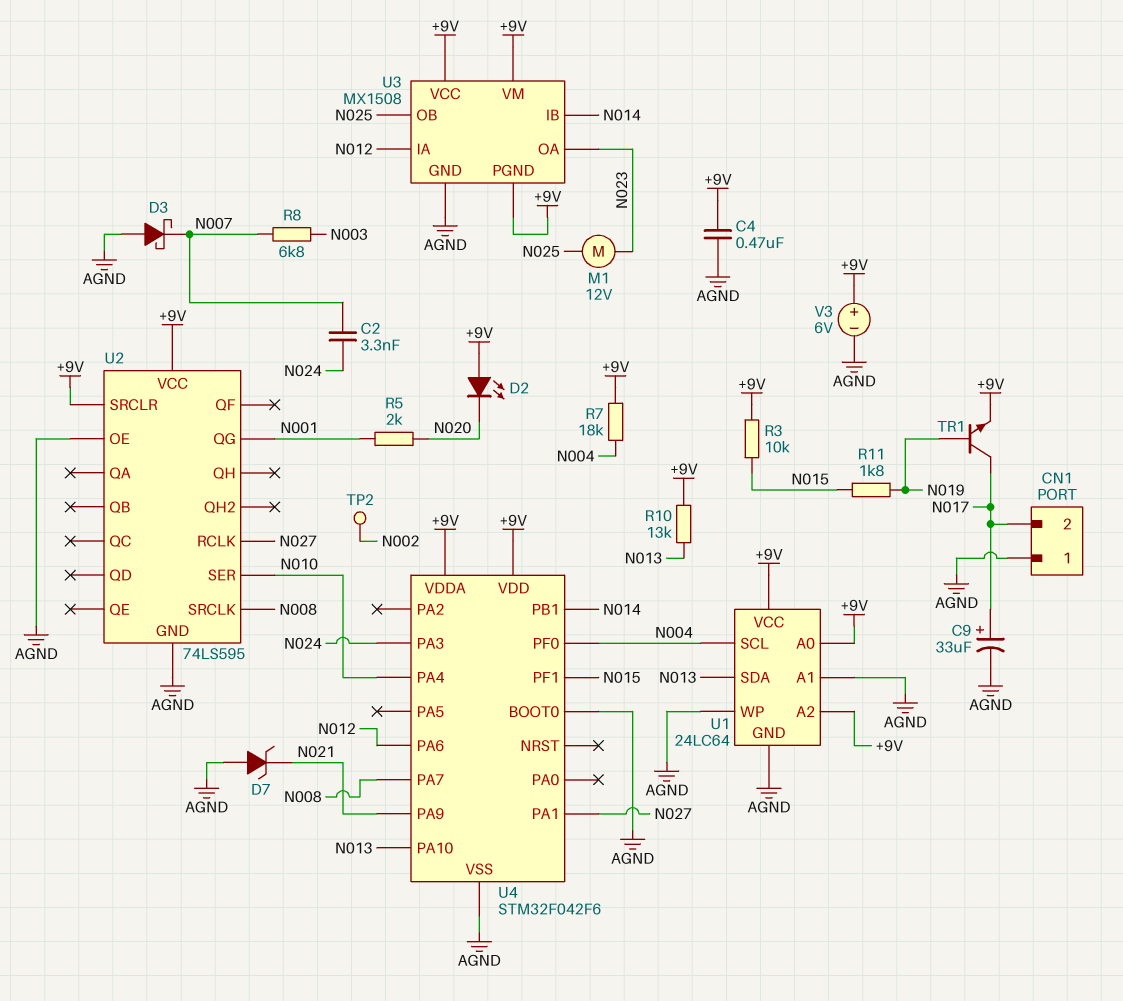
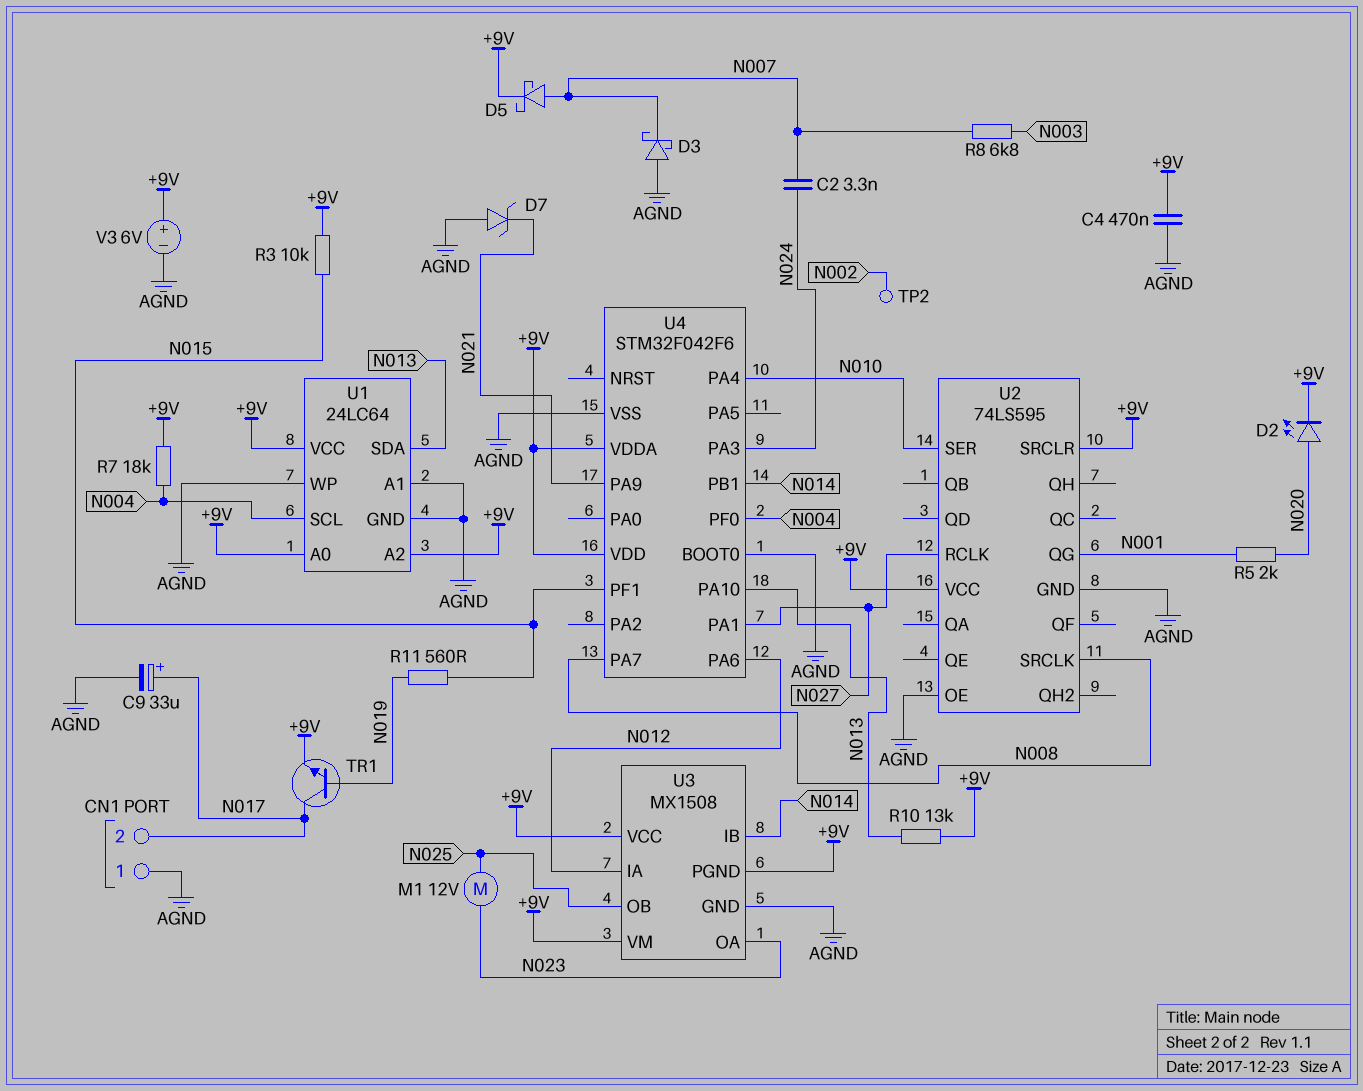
D2: LED (A +9V, K N020) -> LED (A N020, K +9V)
D5: none -> schottky (A N007, K +9V)
R11: 1.8k (N015, N019) -> 560 (N015, N019)

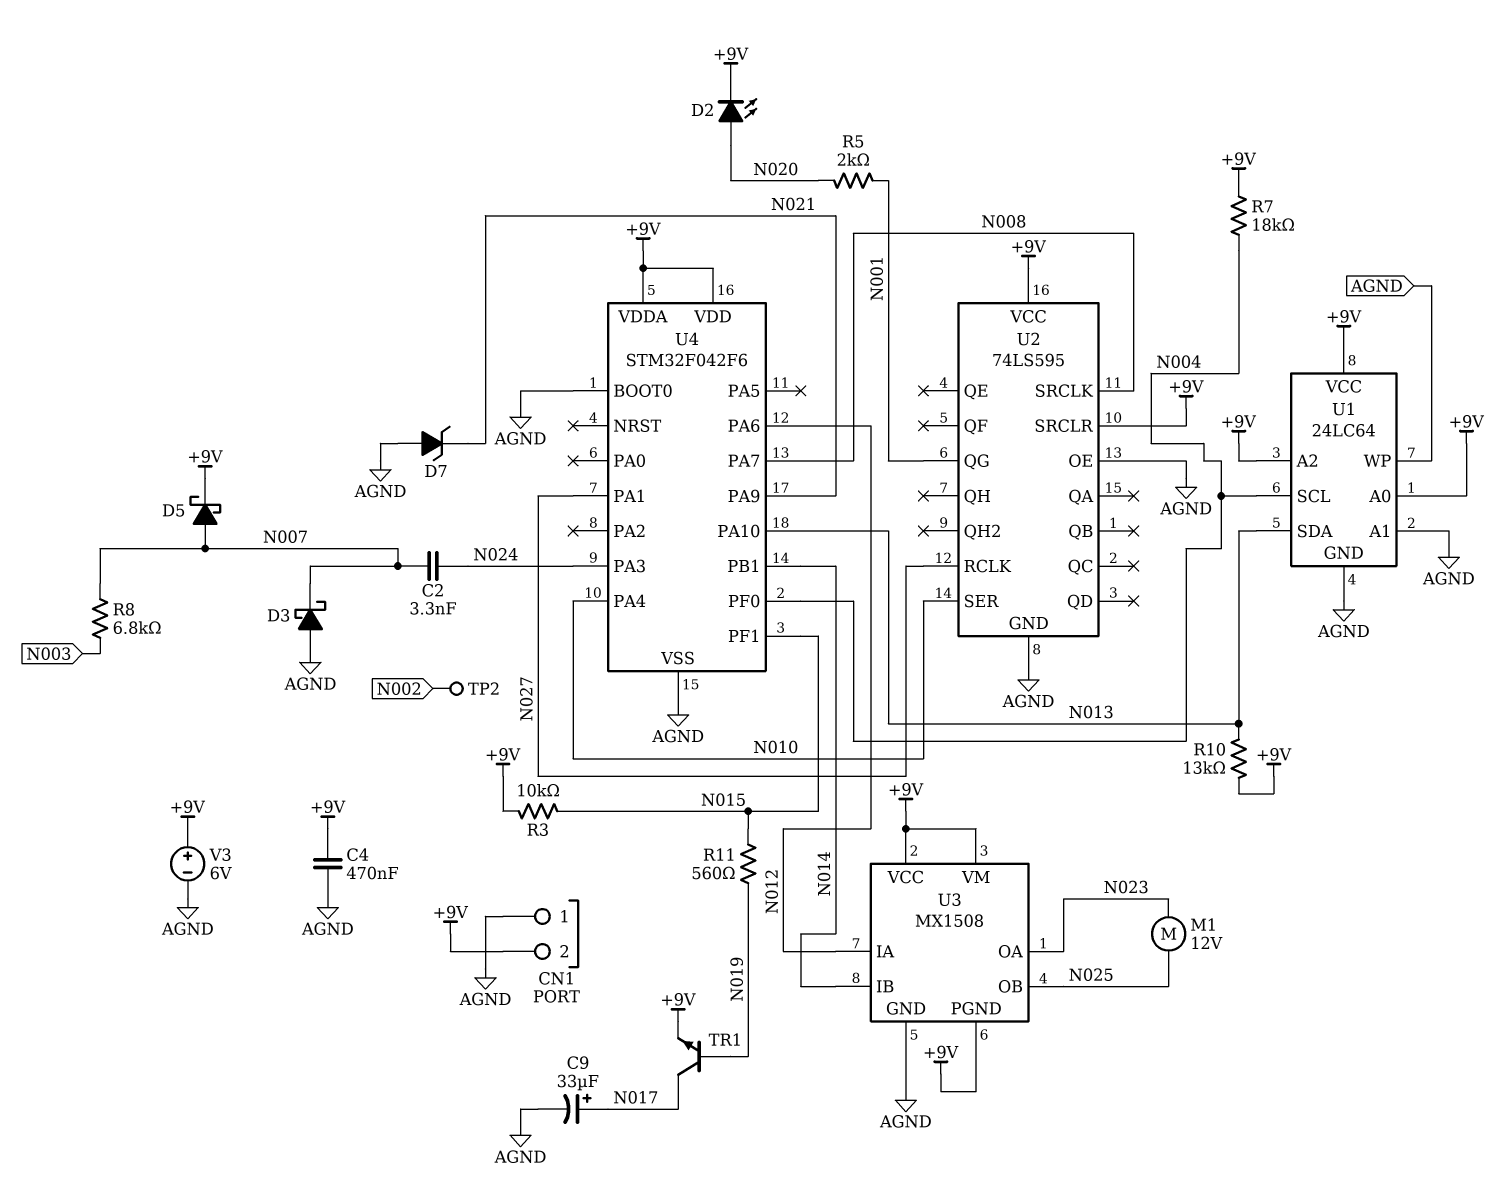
CN1 pin 2: N017 -> +9V

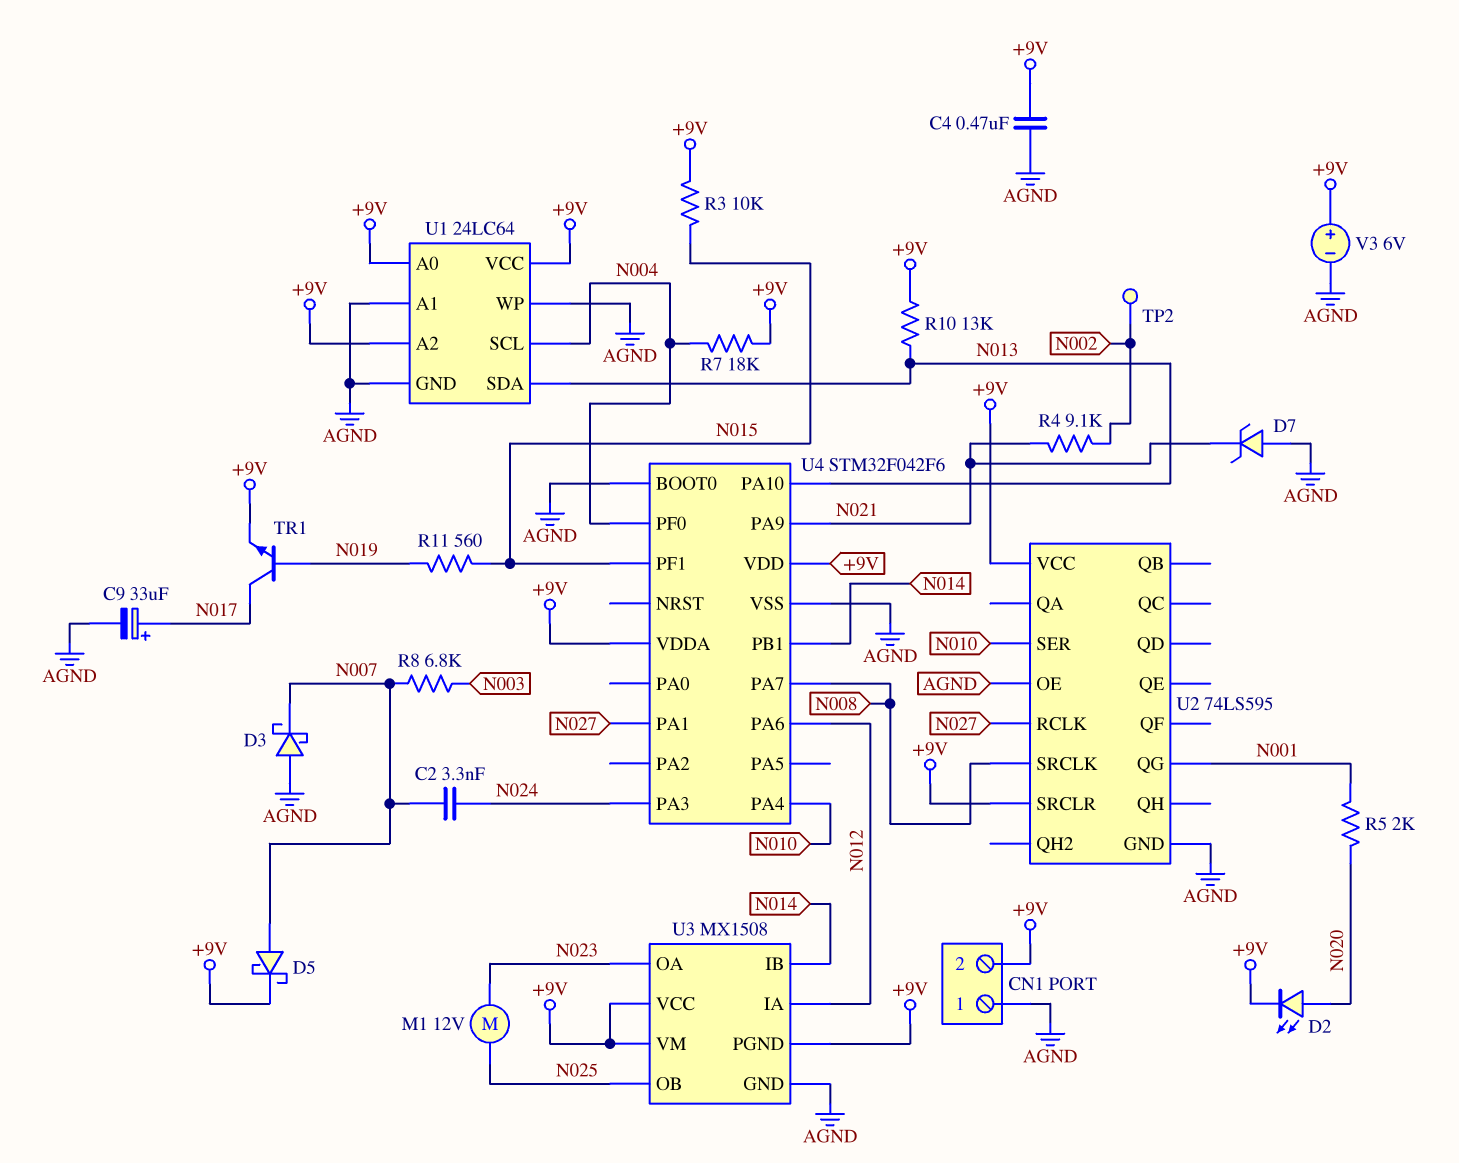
R4: none -> 9.1k (N002, N021)

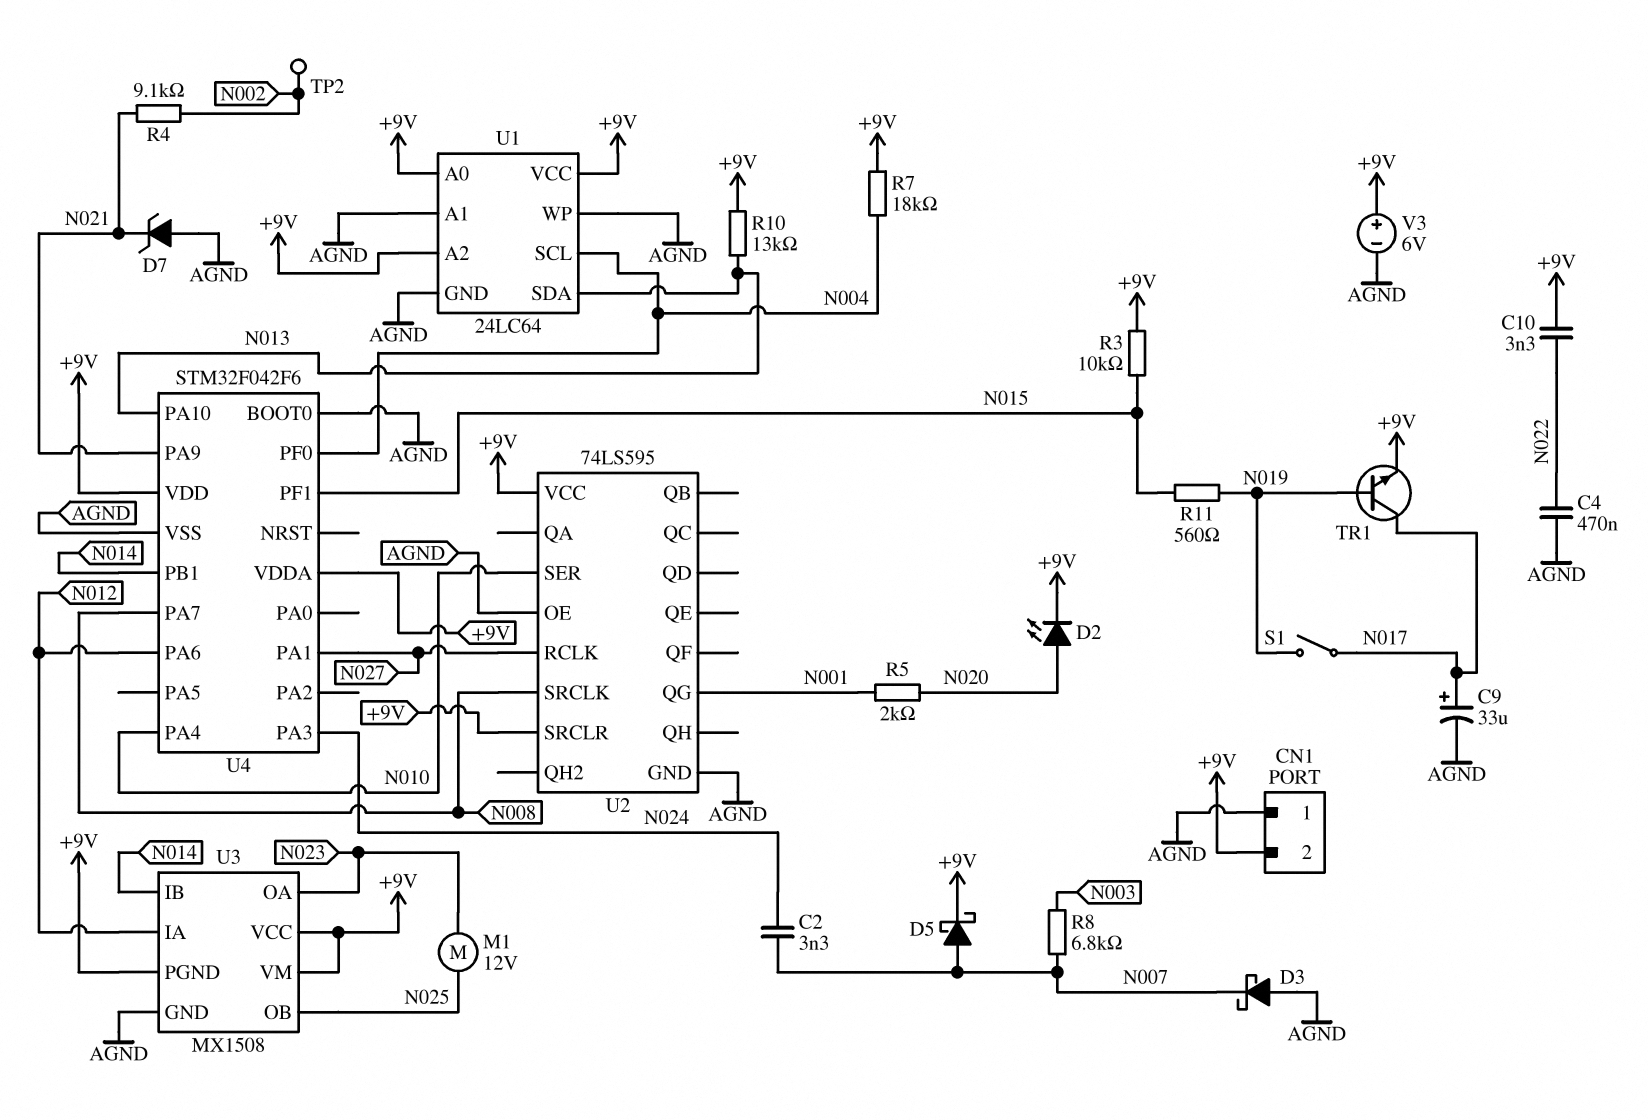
C4: 470nF (+9V, AGND) -> 470nF (AGND, N022)
C10: none -> 3.3nF (+9V, N022)
S1: none -> switch (N017, N019)

